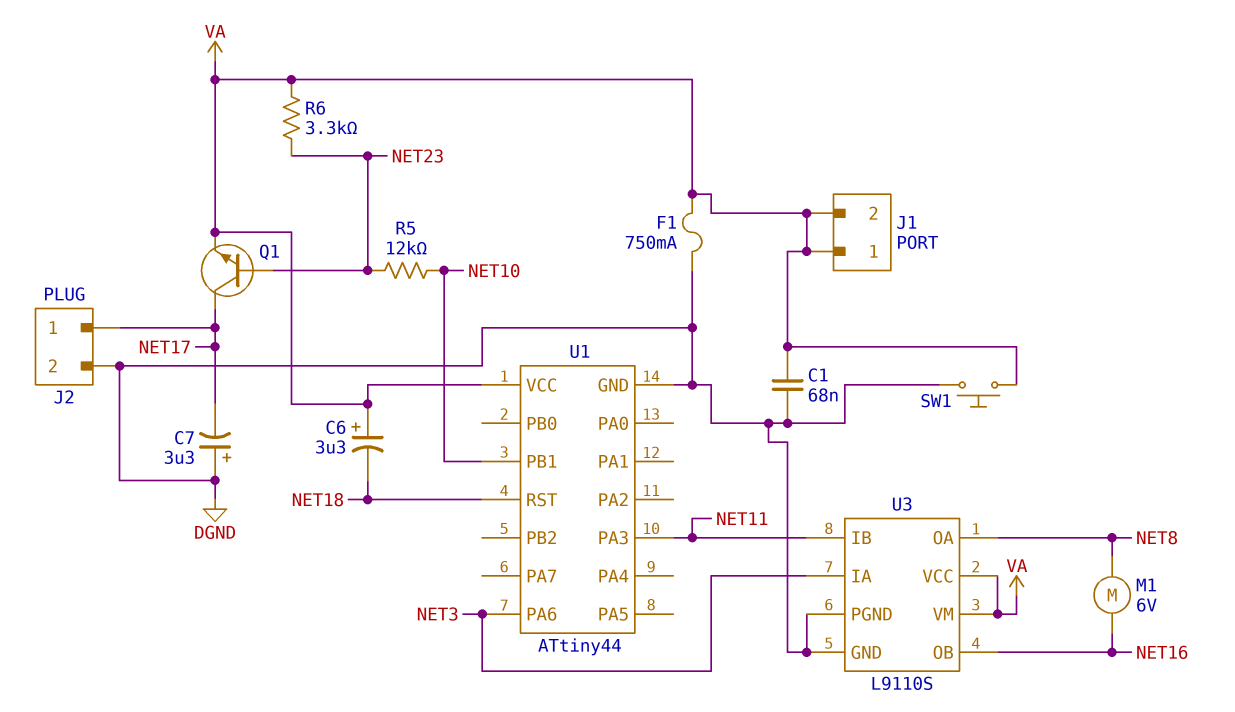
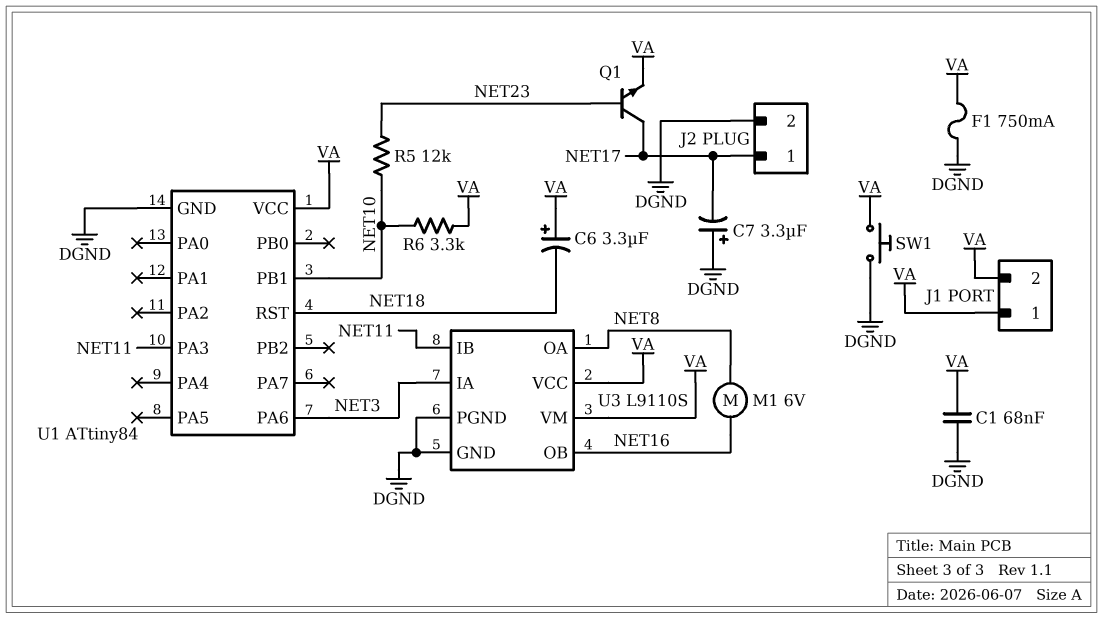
R6: 3.3k (NET23, VA) -> 3.3k (NET10, VA)
U1: ATtiny44 -> ATtiny84

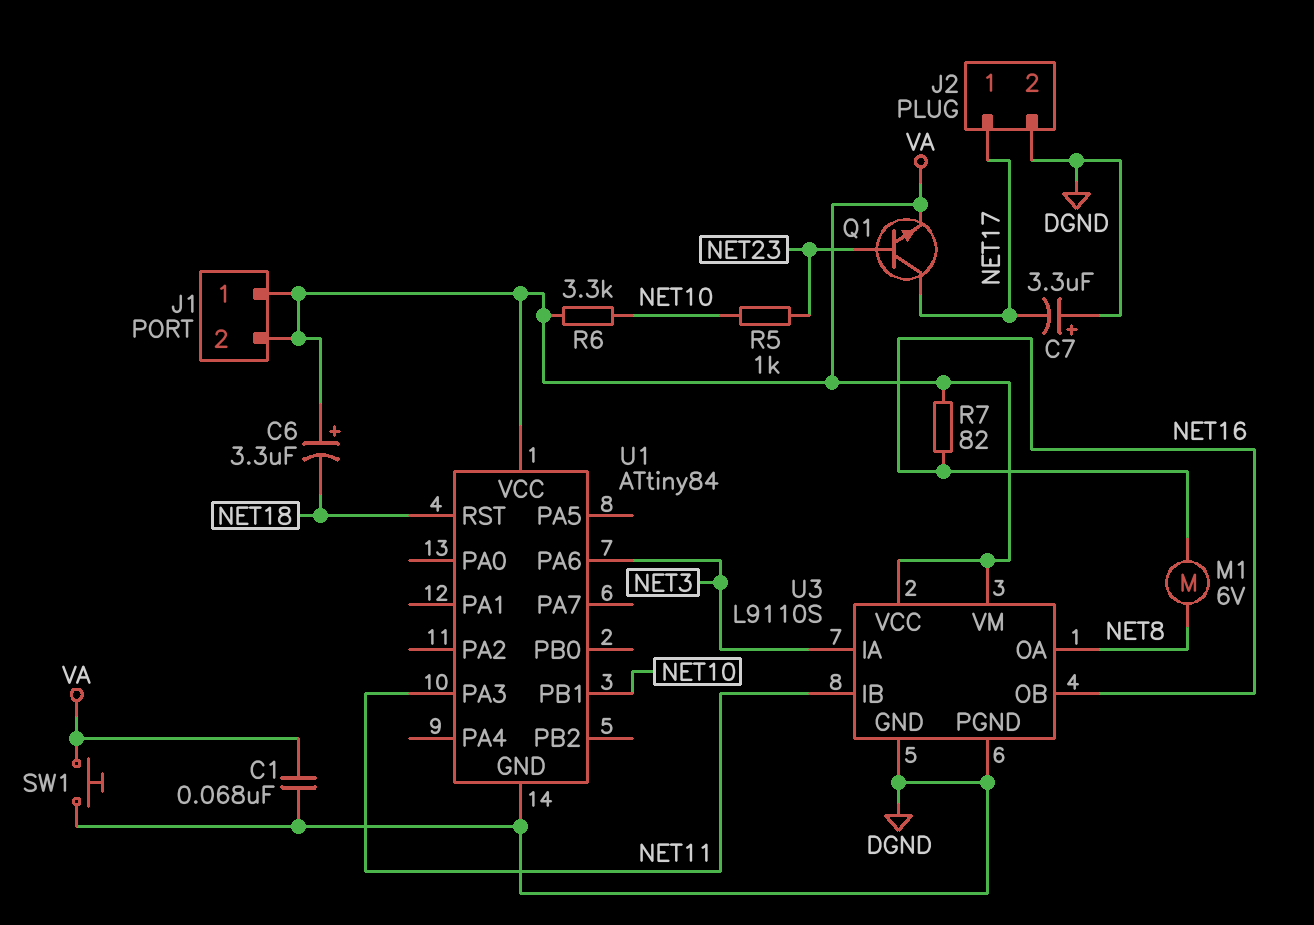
F1: 750mA (DGND, VA) -> none
R5: 12k (NET10, NET23) -> 1k (NET10, NET23)
R7: none -> 82 (NET16, VA)

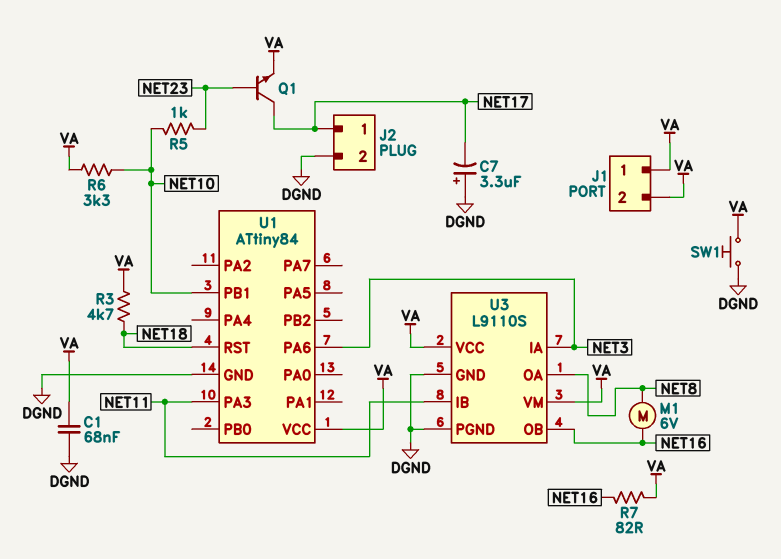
C6: 3.3uF (plus VA, minus NET18) -> none
R3: none -> 4.7k (NET18, VA)

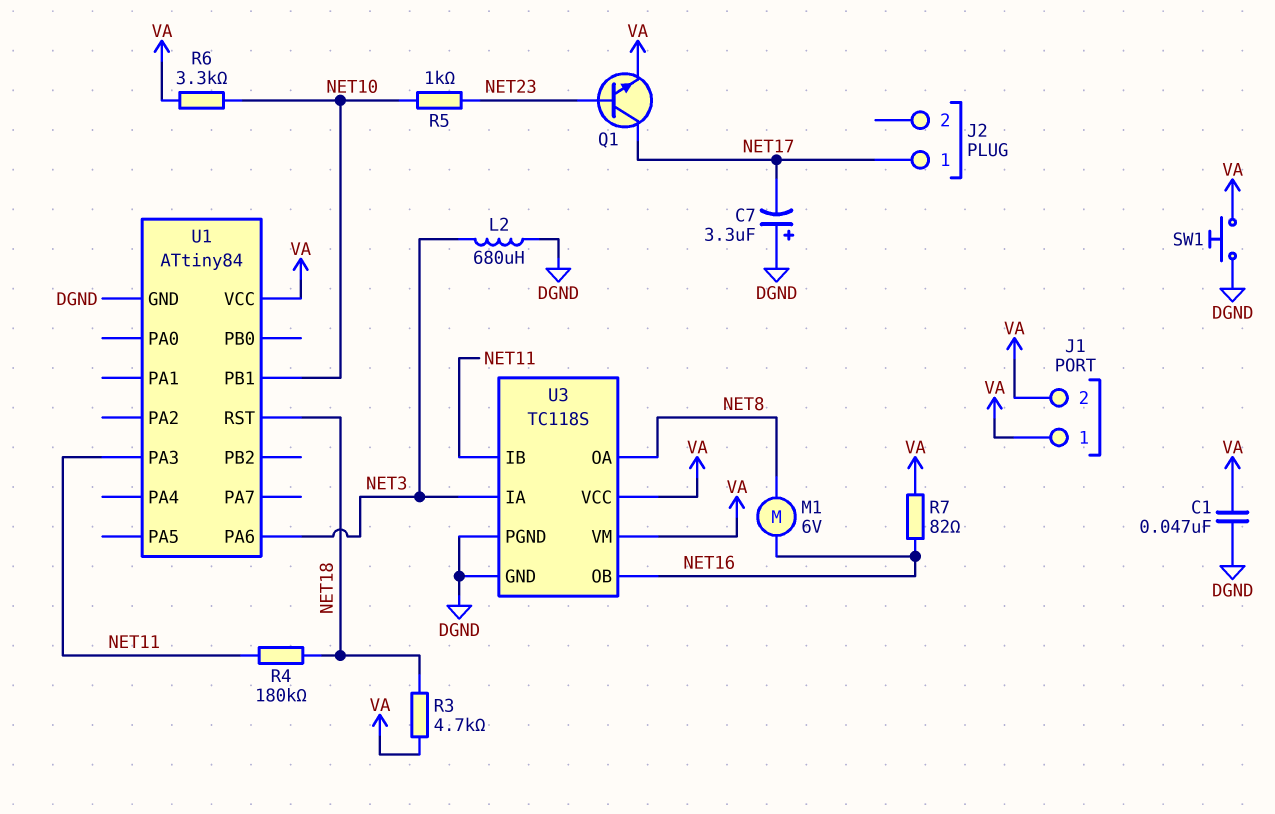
C1: 68nF (DGND, VA) -> 47nF (DGND, VA)
J2 pin 2: DGND -> none
L2: none -> 680uH (DGND, NET3)
R4: none -> 180k (NET11, NET18)
U3: L9110S -> TC118S

